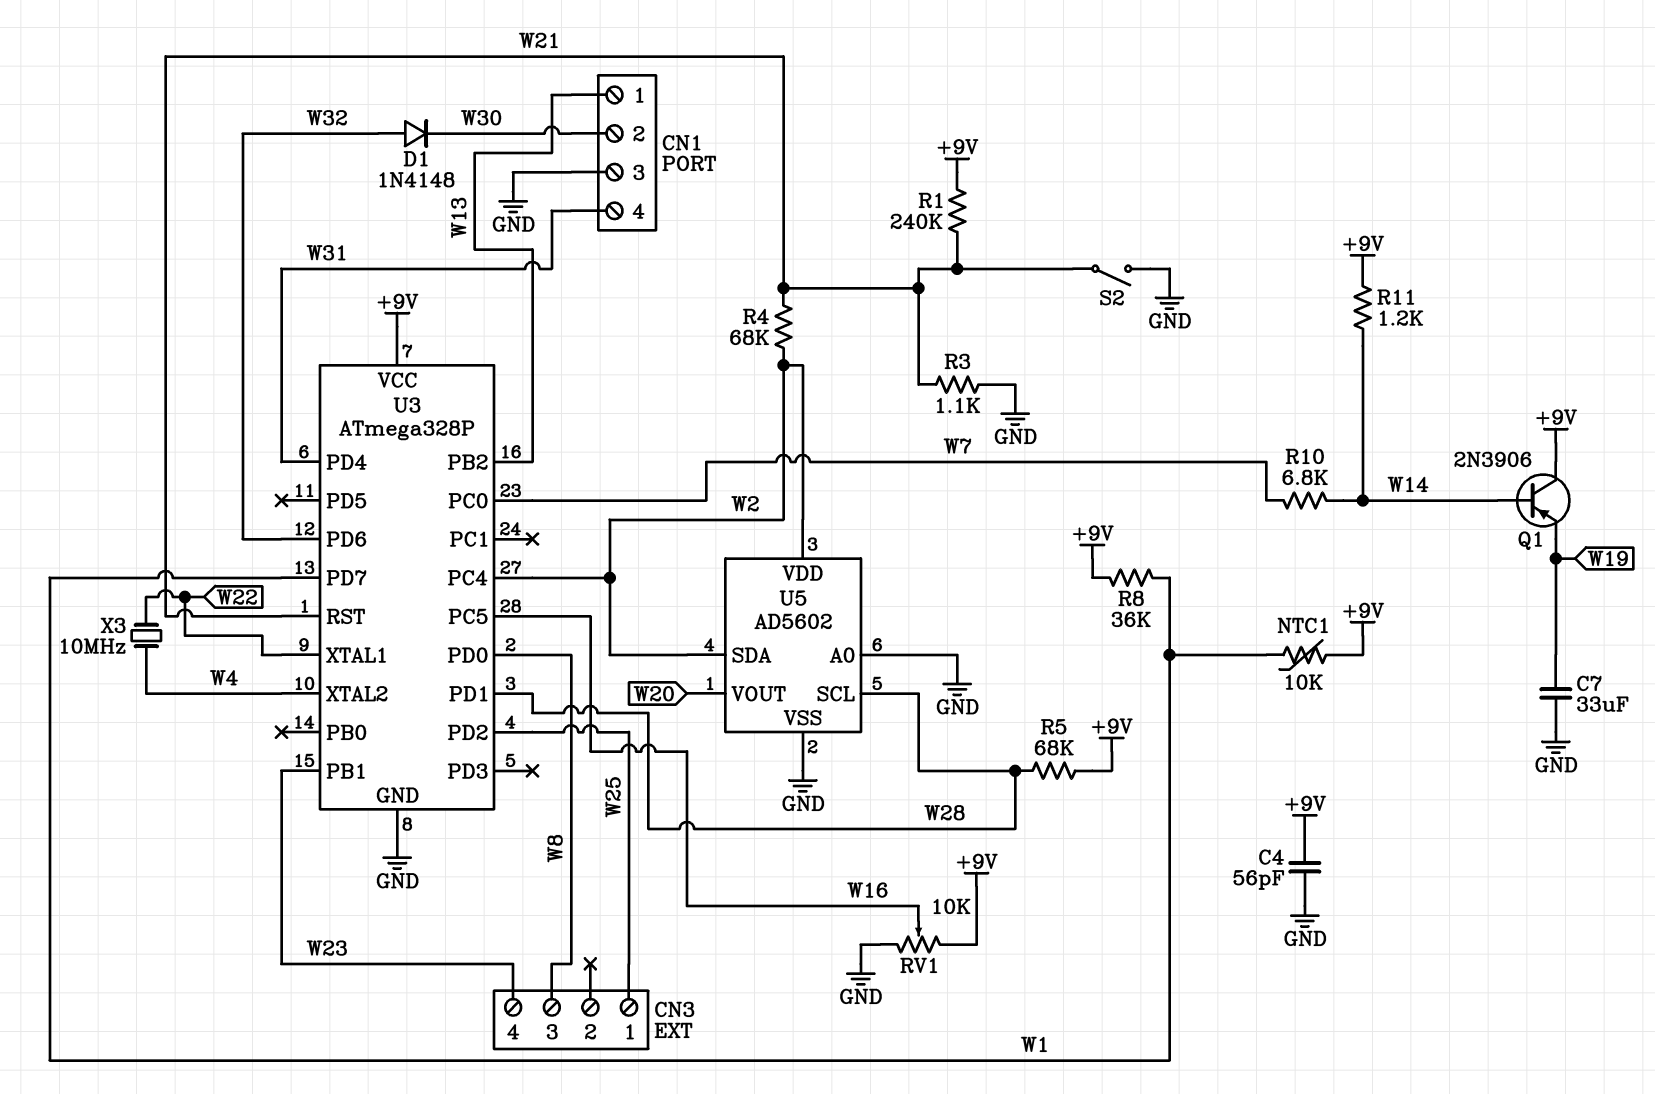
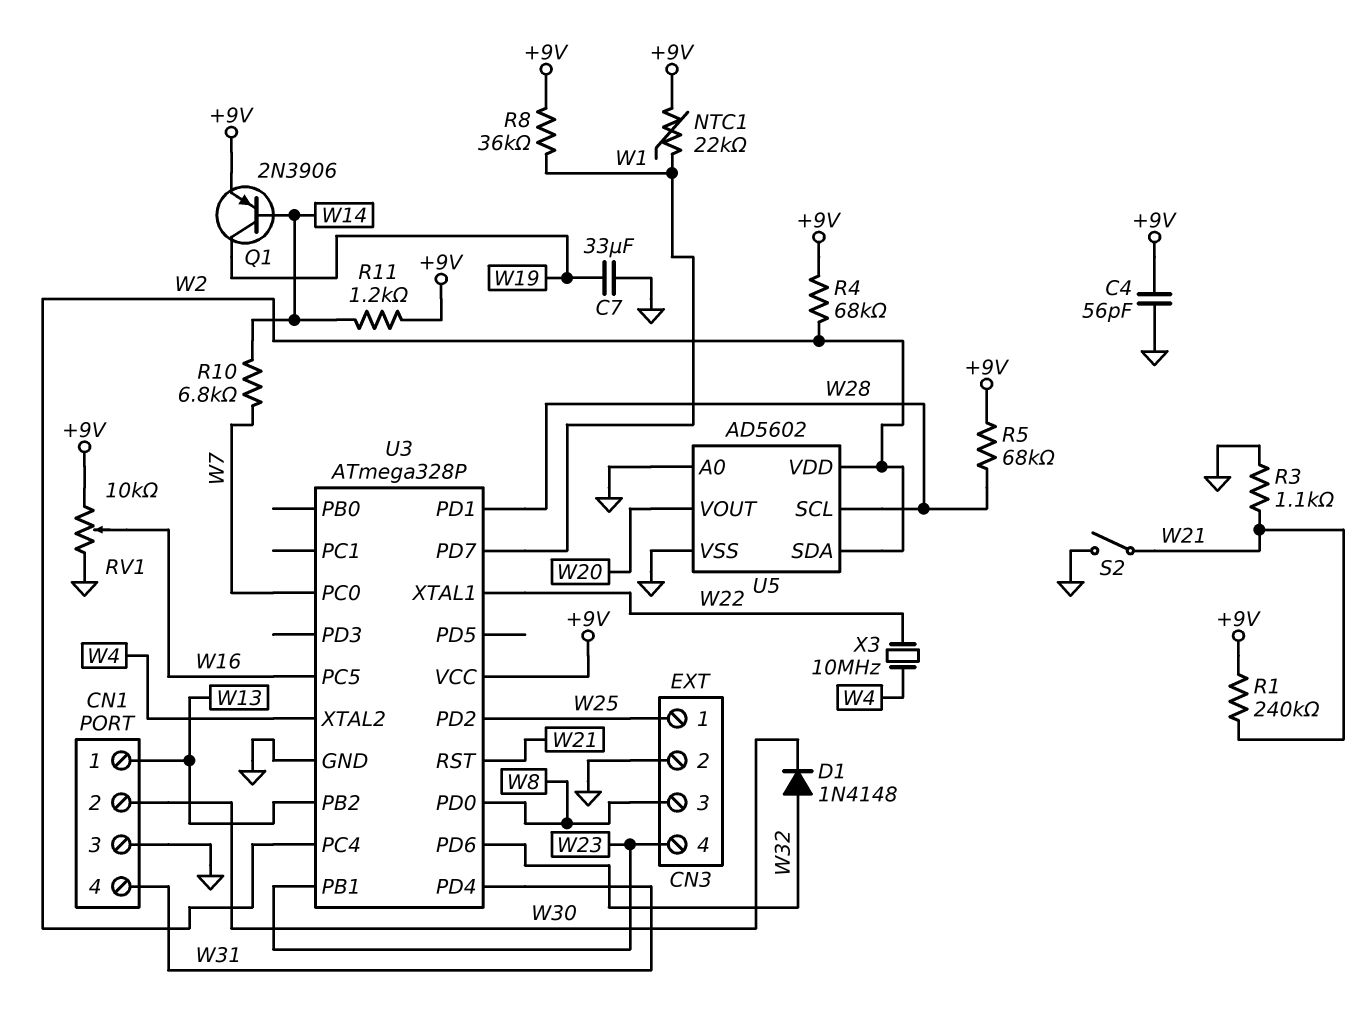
CN3 pin 2: none -> GND
NTC1: 10k (+9V, W1) -> 22k (+9V, W1)
Q1: PNP 2N3906 (B W14, C +9V, E W19) -> PNP 2N3906 (B W14, C W19, E +9V)
R4: 68k (W2, W21) -> 68k (+9V, W2)

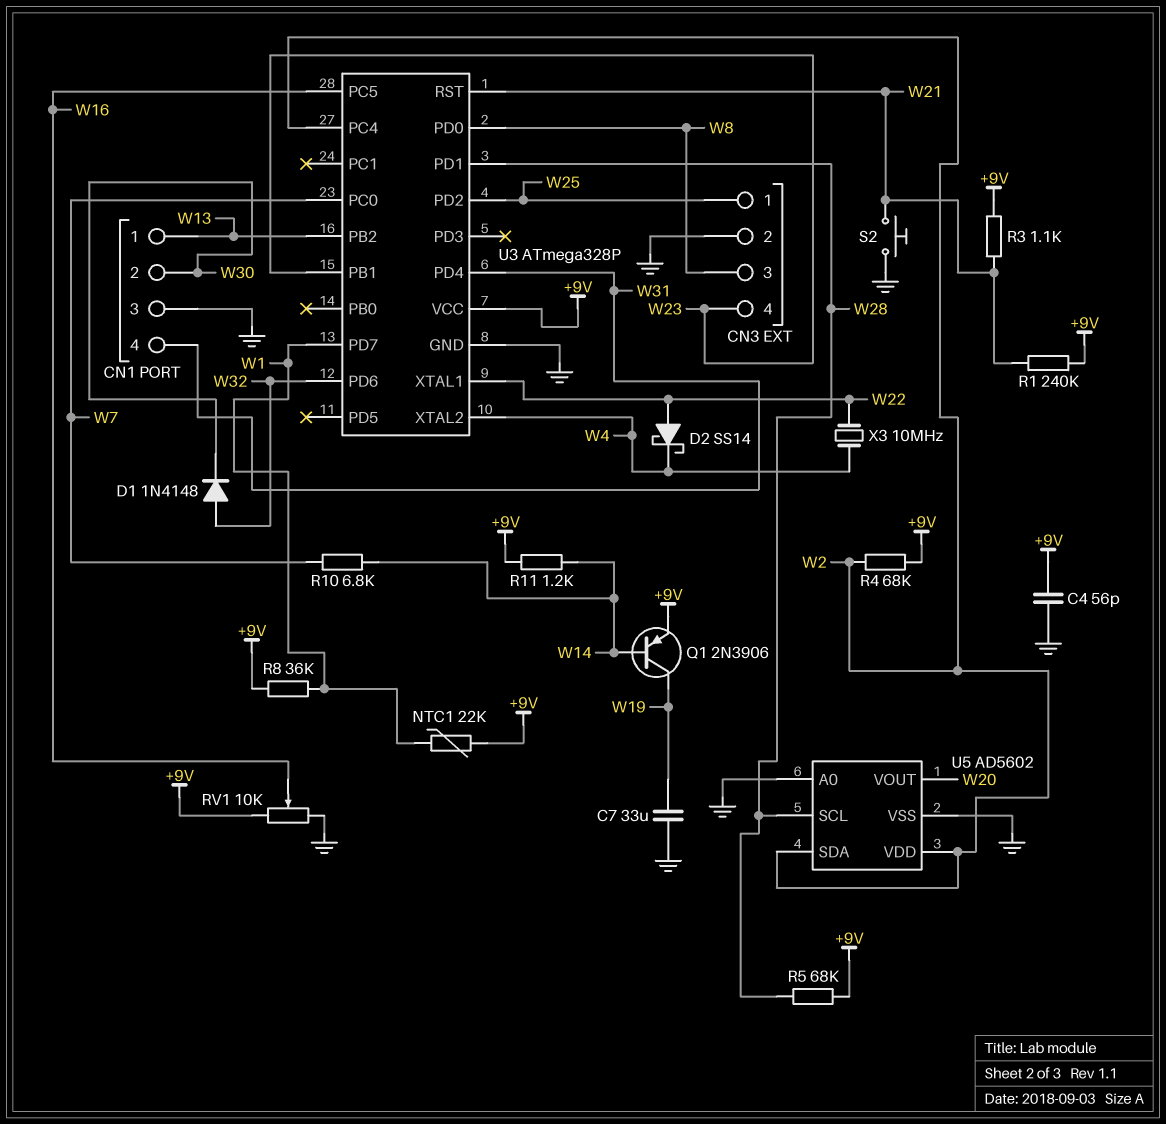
D2: none -> schottky SS14 (A W22, K W4)
R3: 1.1k (GND, W21) -> 1.1k (+9V, W21)
S2: switch (GND, W21) -> button (GND, W21)

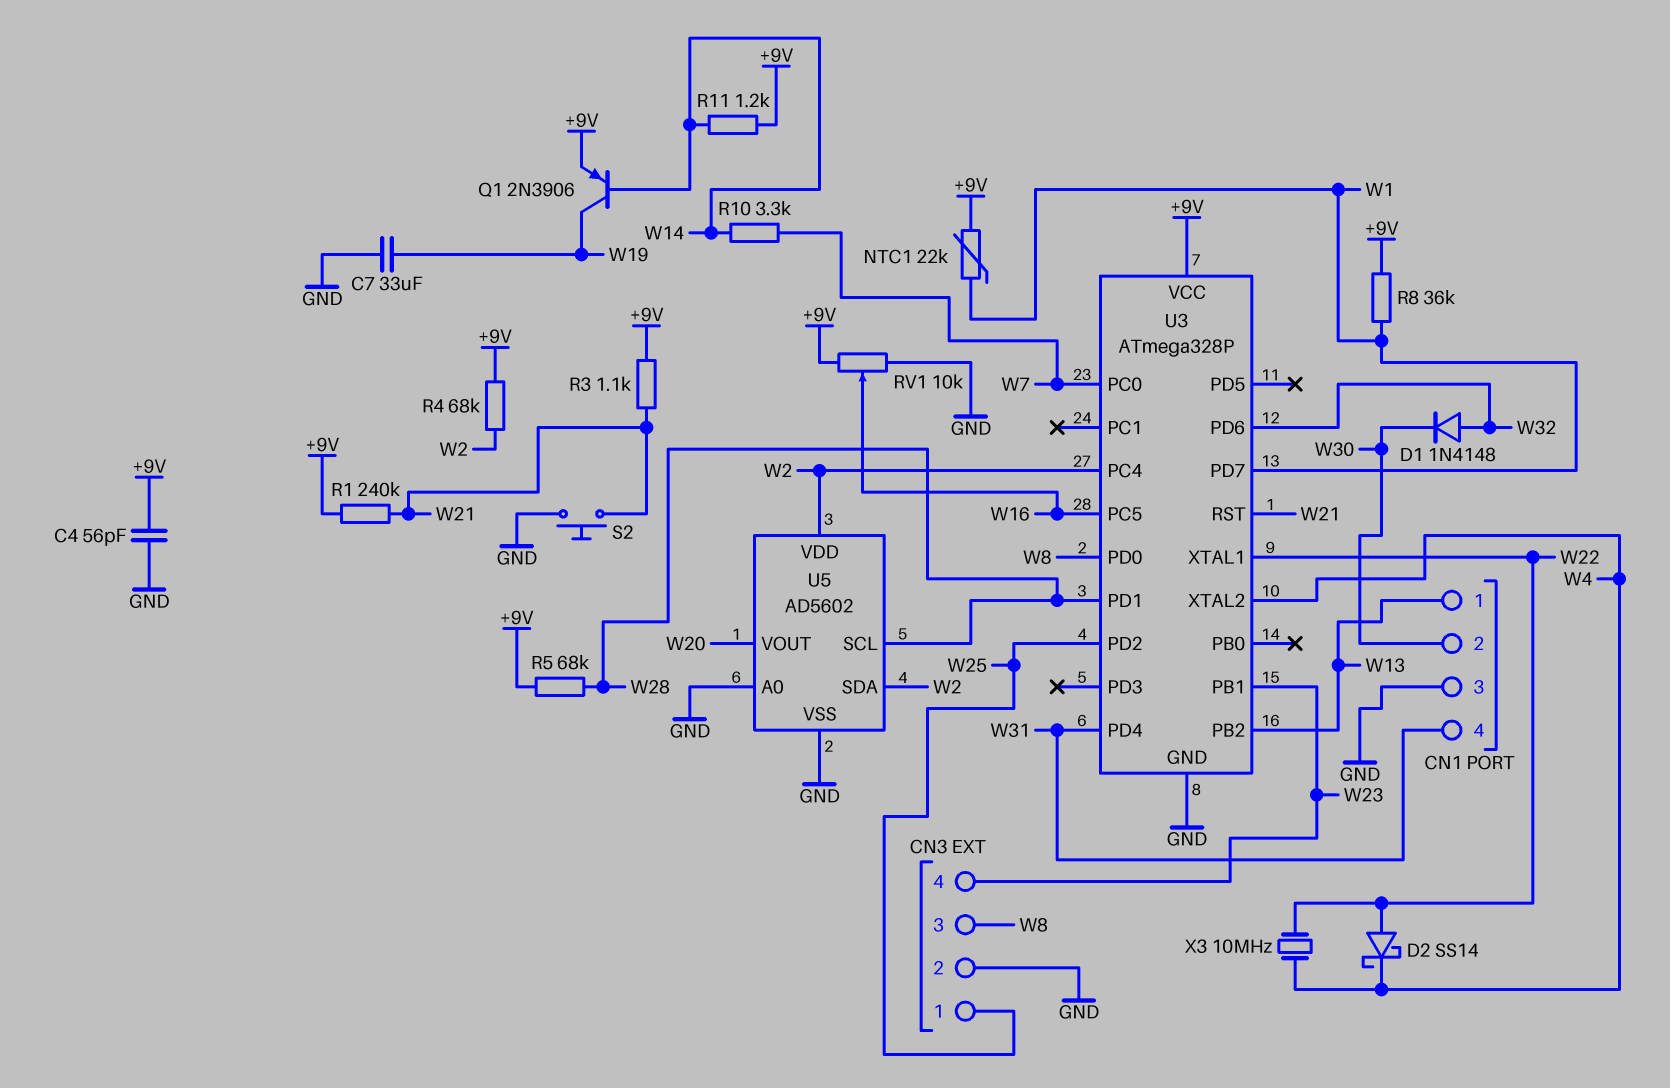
R10: 6.8k (W7, W14) -> 3.3k (W7, W14)

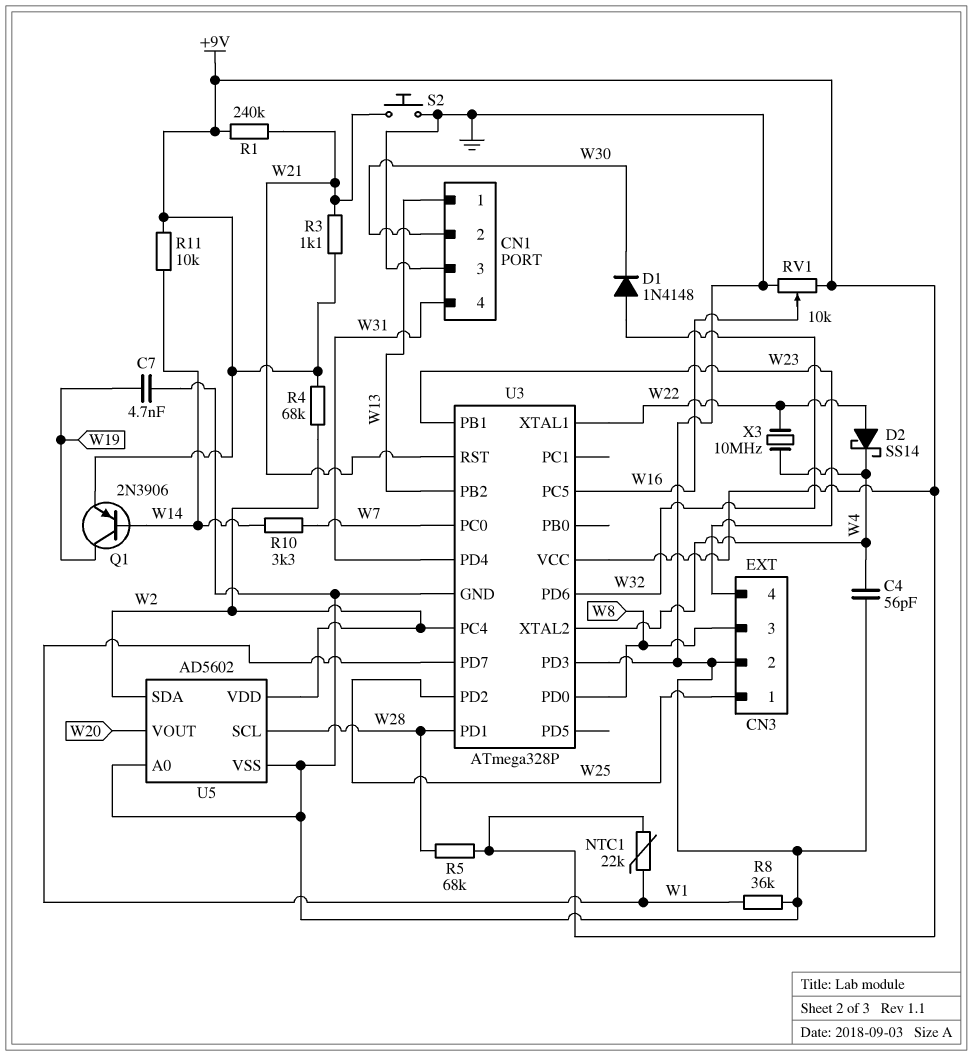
C4: 56pF (+9V, GND) -> 56pF (GND, W4)
C7: 33uF (GND, W19) -> 4.7nF (GND, W19)
R8: 36k (+9V, W1) -> 36k (GND, W1)
R11: 1.2k (+9V, W14) -> 10k (+9V, W14)
U3 pin PD3: none -> GND

